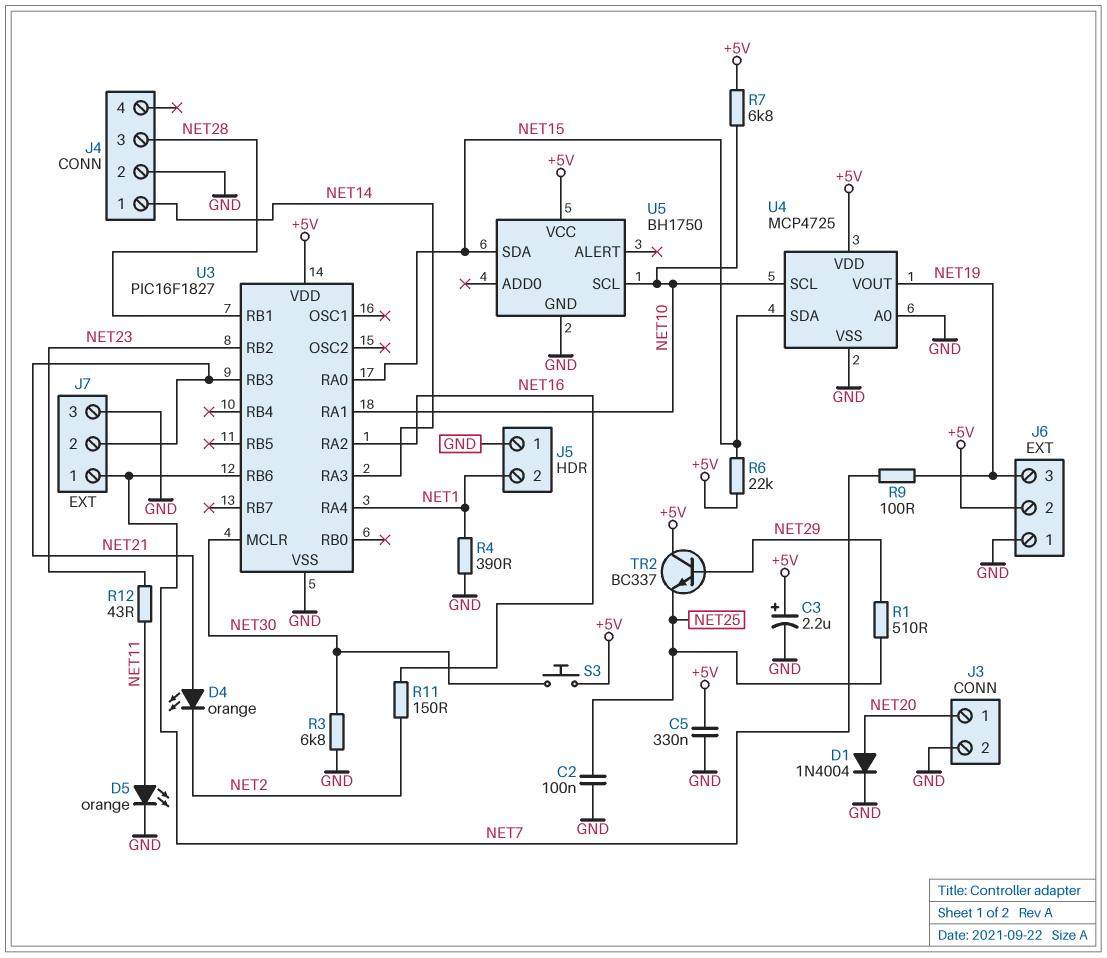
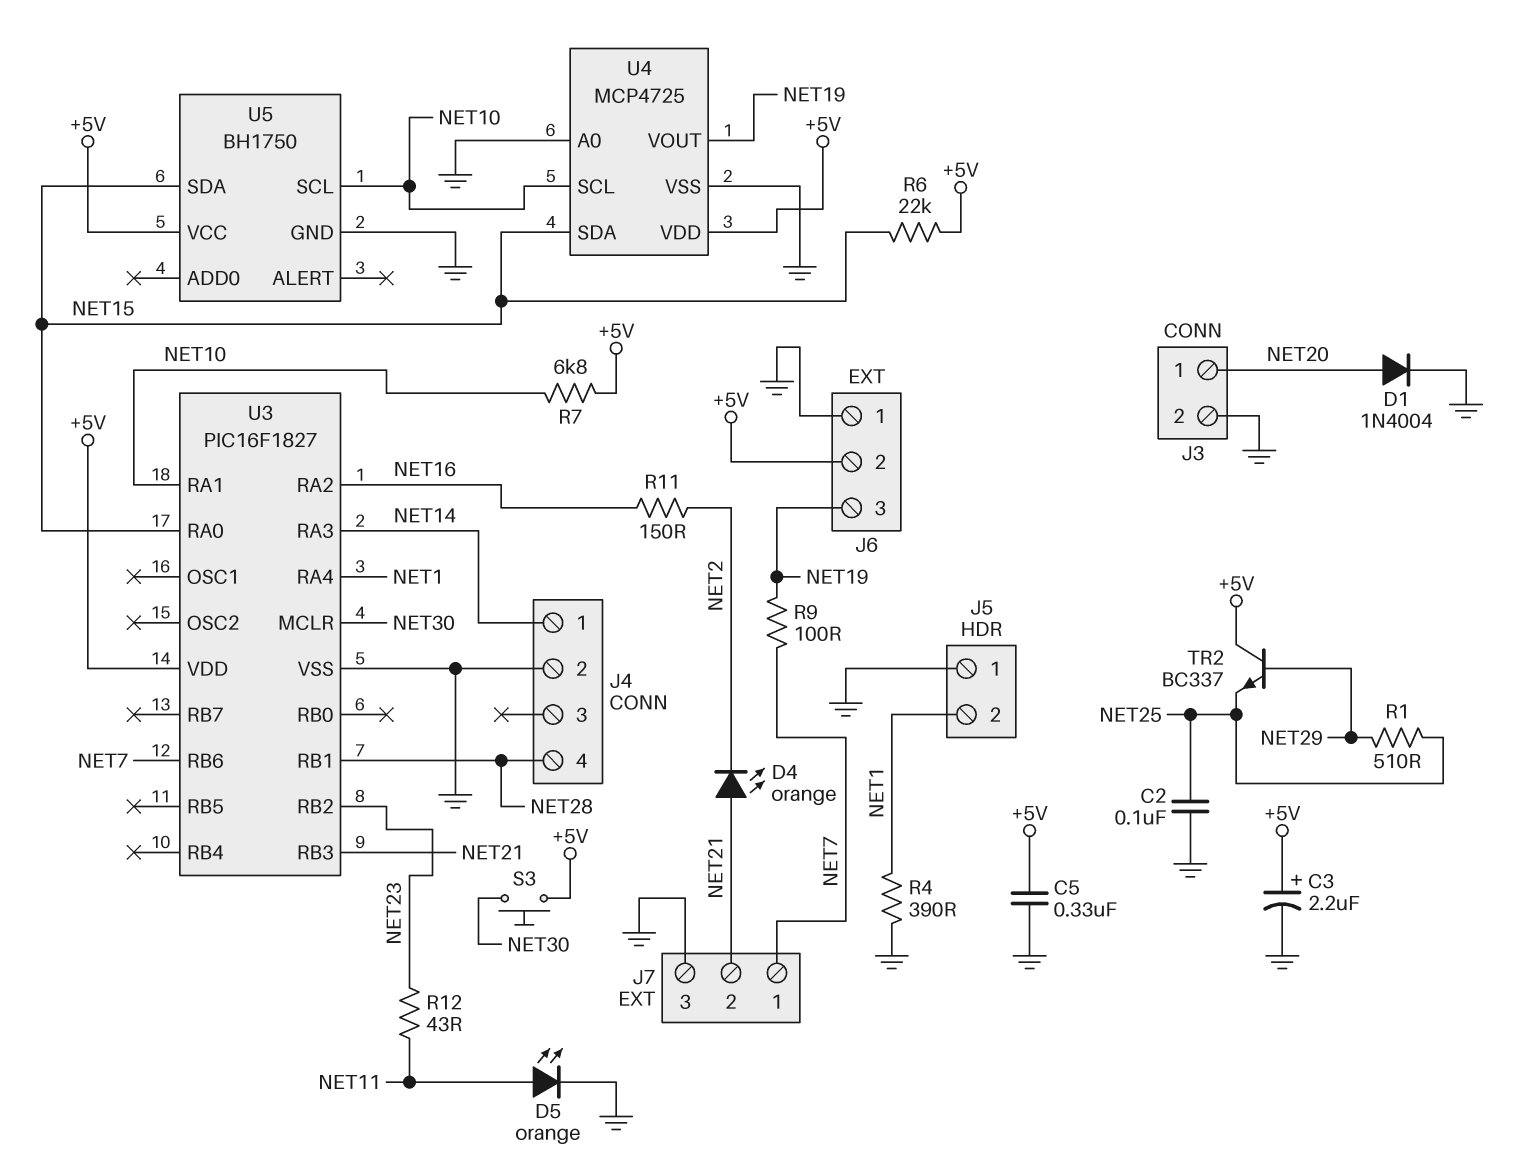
J4 pin 3: NET28 -> none
J4 pin 4: none -> NET28
R3: 6.8k (GND, NET30) -> none

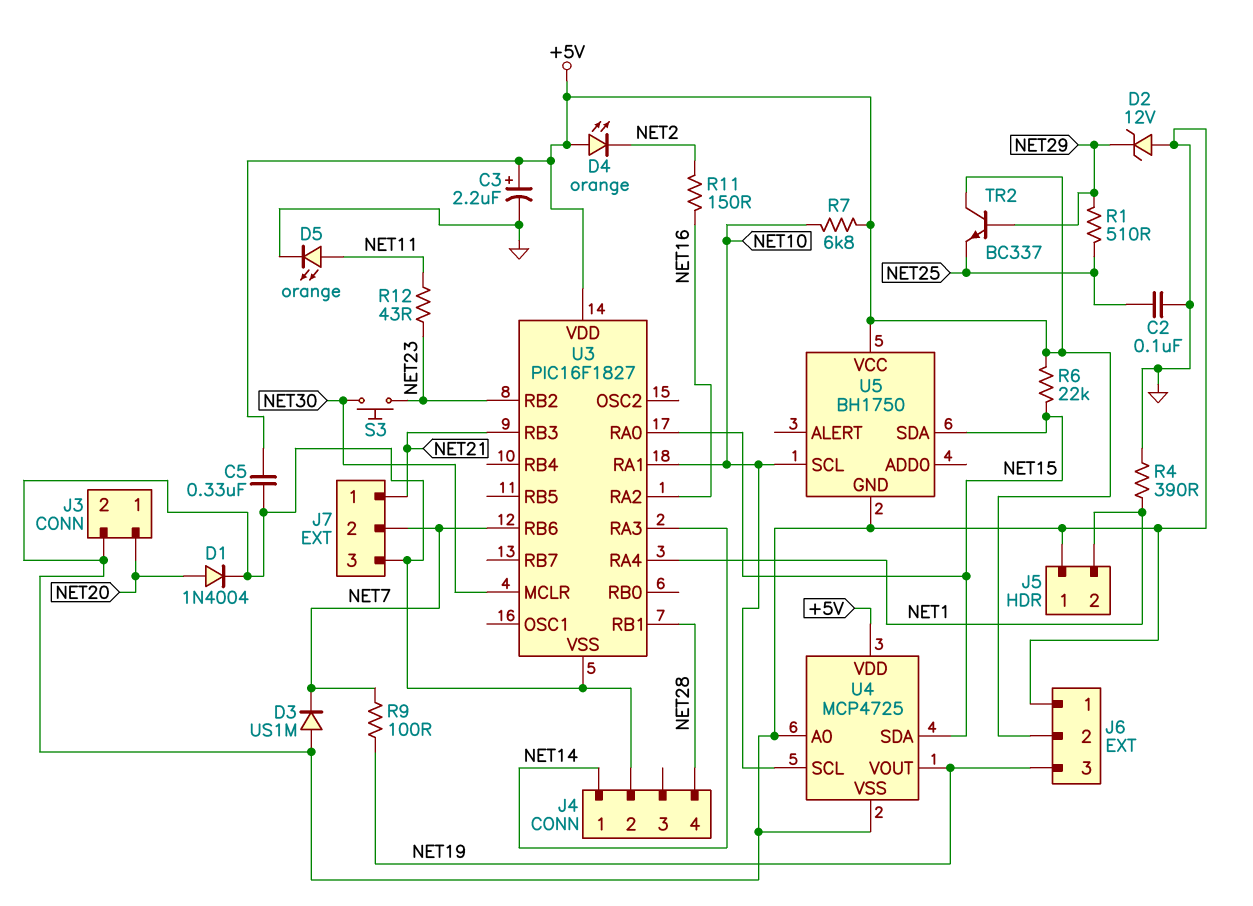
D2: none -> zener 12V (A GND, K NET29)
D3: none -> diode US1M (A GND, K NET7)
D4: LED orange (A NET21, K NET2) -> LED orange (A +5V, K NET2)
J7 pin 1: NET7 -> NET21
J7 pin 2: NET21 -> NET7
S3: button (+5V, NET30) -> button (NET23, NET30)

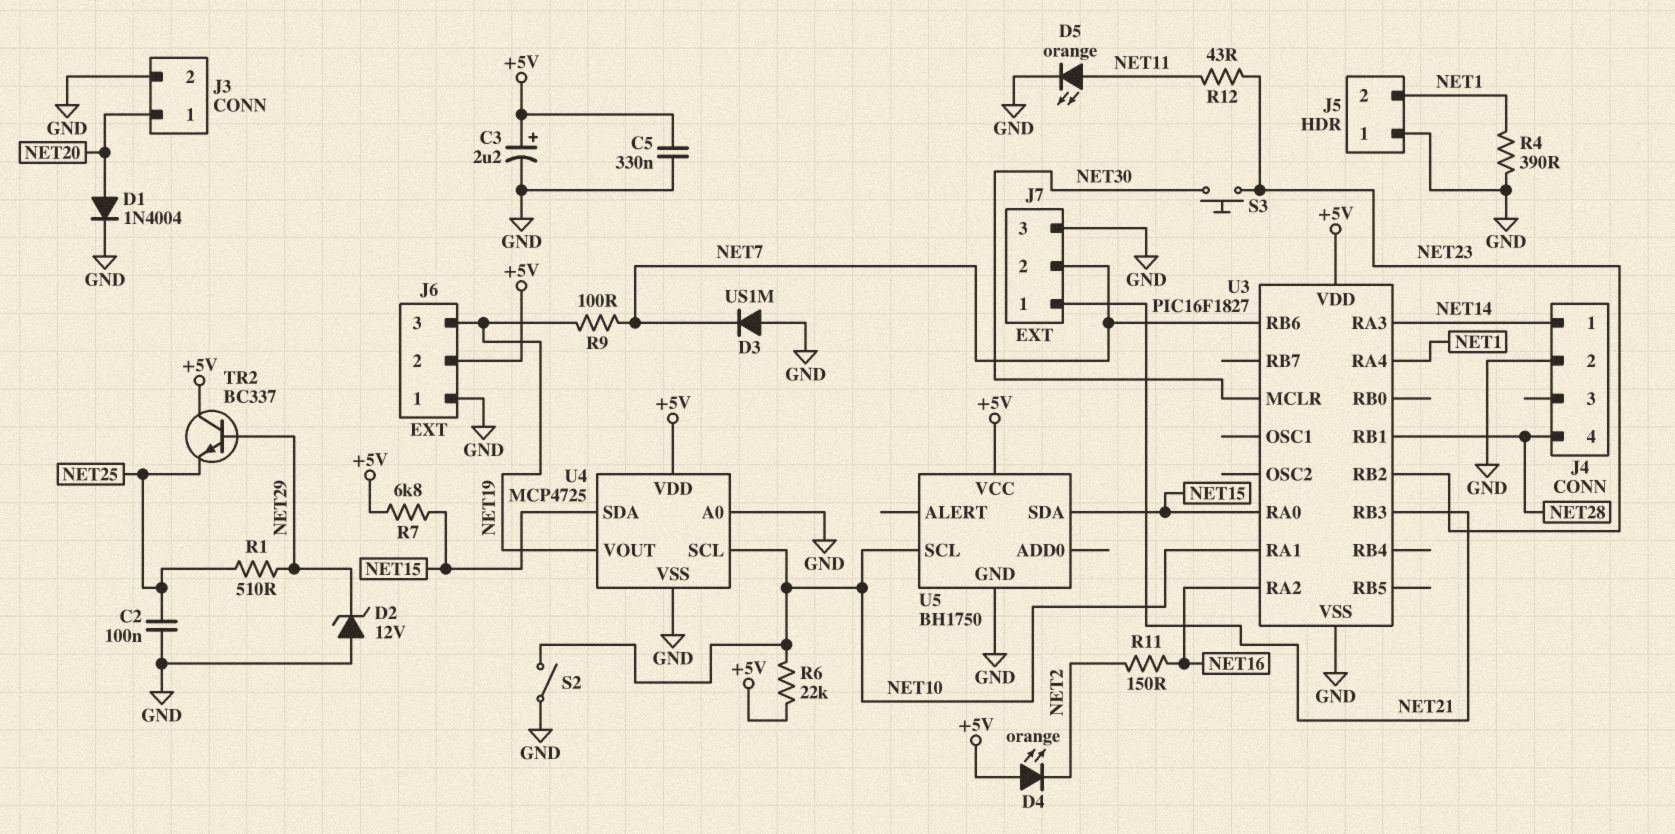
R6: 22k (+5V, NET15) -> 22k (+5V, NET10)
R7: 6.8k (+5V, NET10) -> 6.8k (+5V, NET15)
S2: none -> switch (GND, NET10)

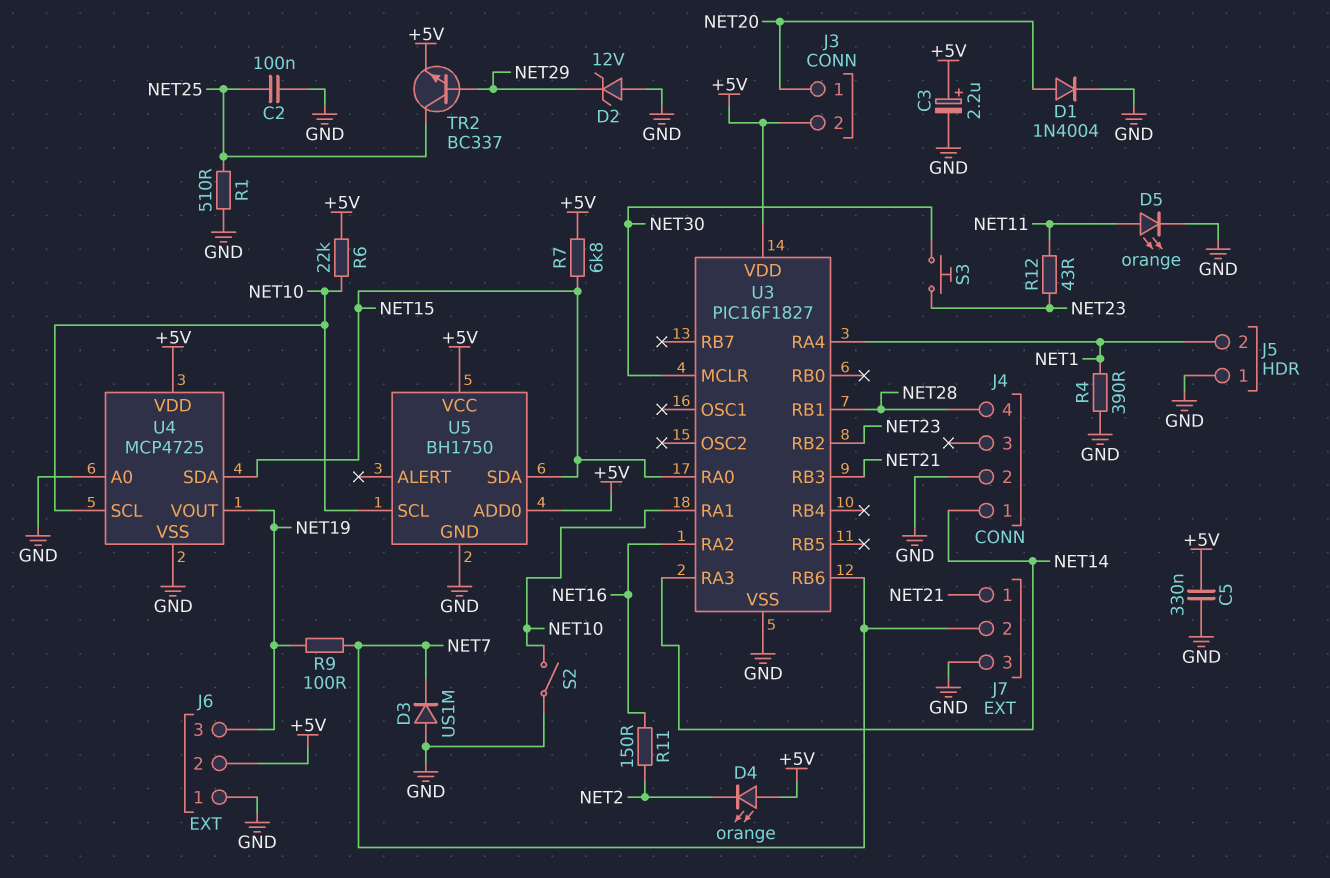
J3 pin 2: GND -> +5V
R1: 510 (NET25, NET29) -> 510 (GND, NET25)
TR2: NPN BC337 (B NET29, C +5V, E NET25) -> NPN BC337 (B NET29, C NET25, E +5V)
U5 pin ADD0: none -> +5V

